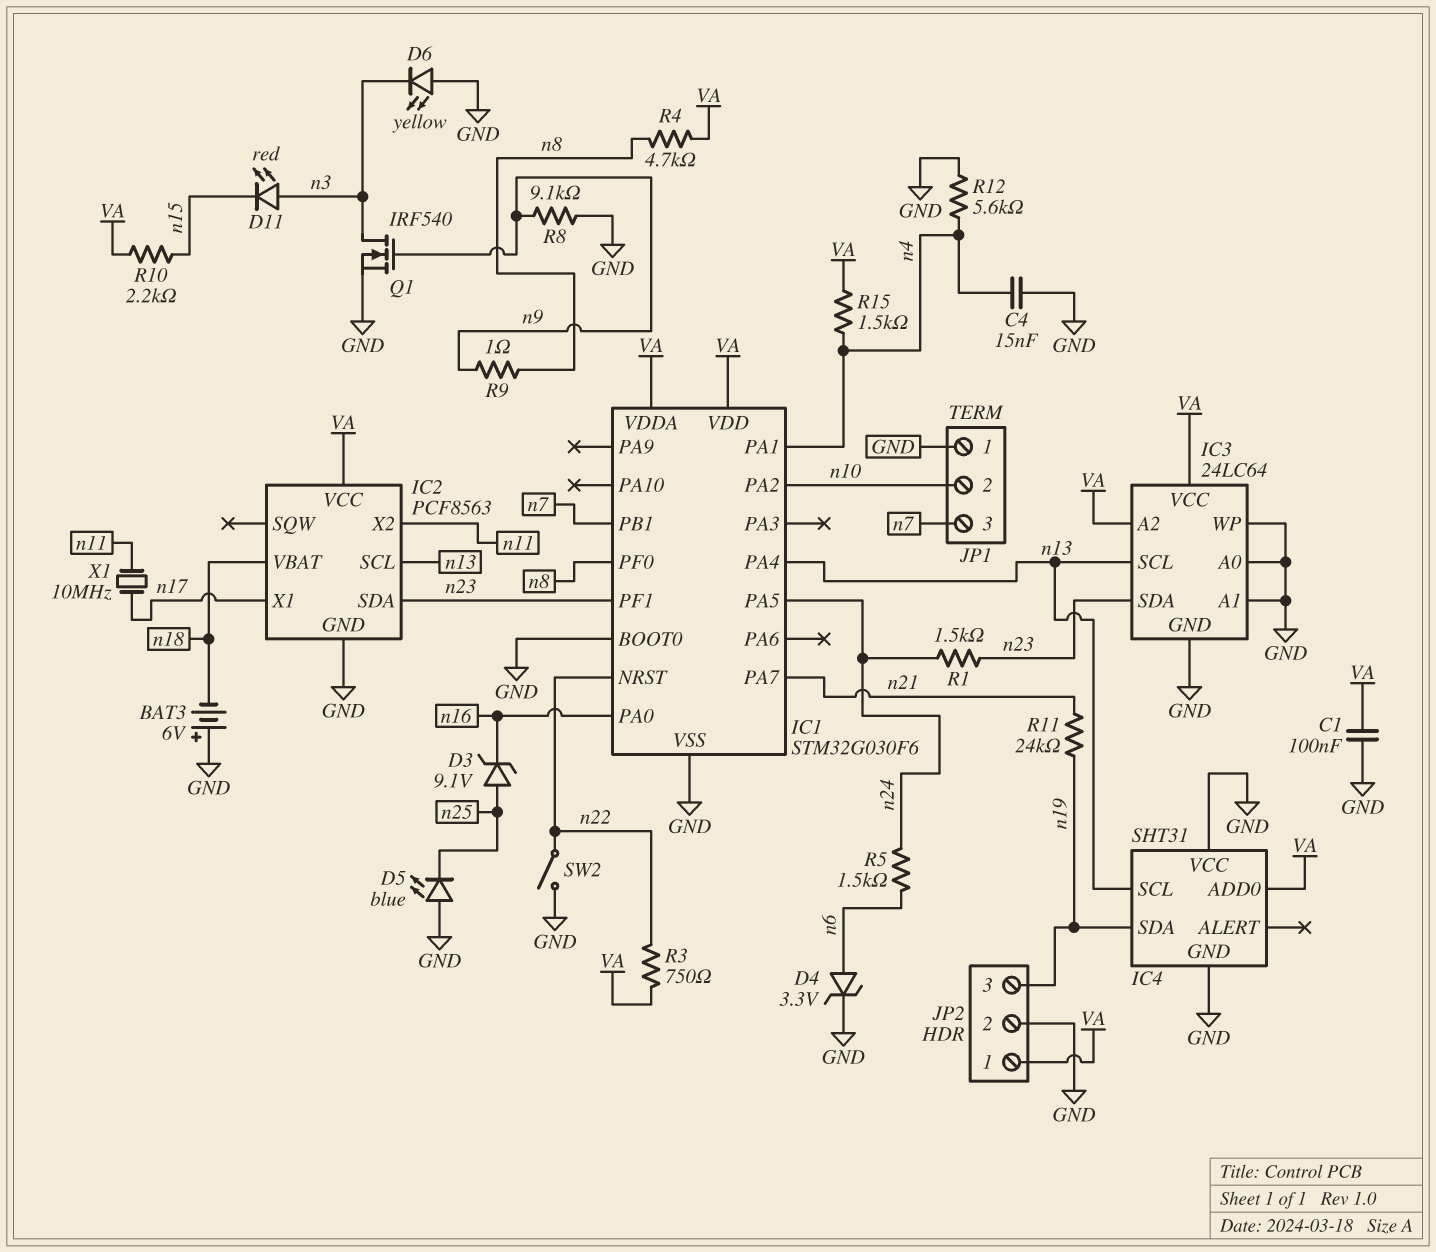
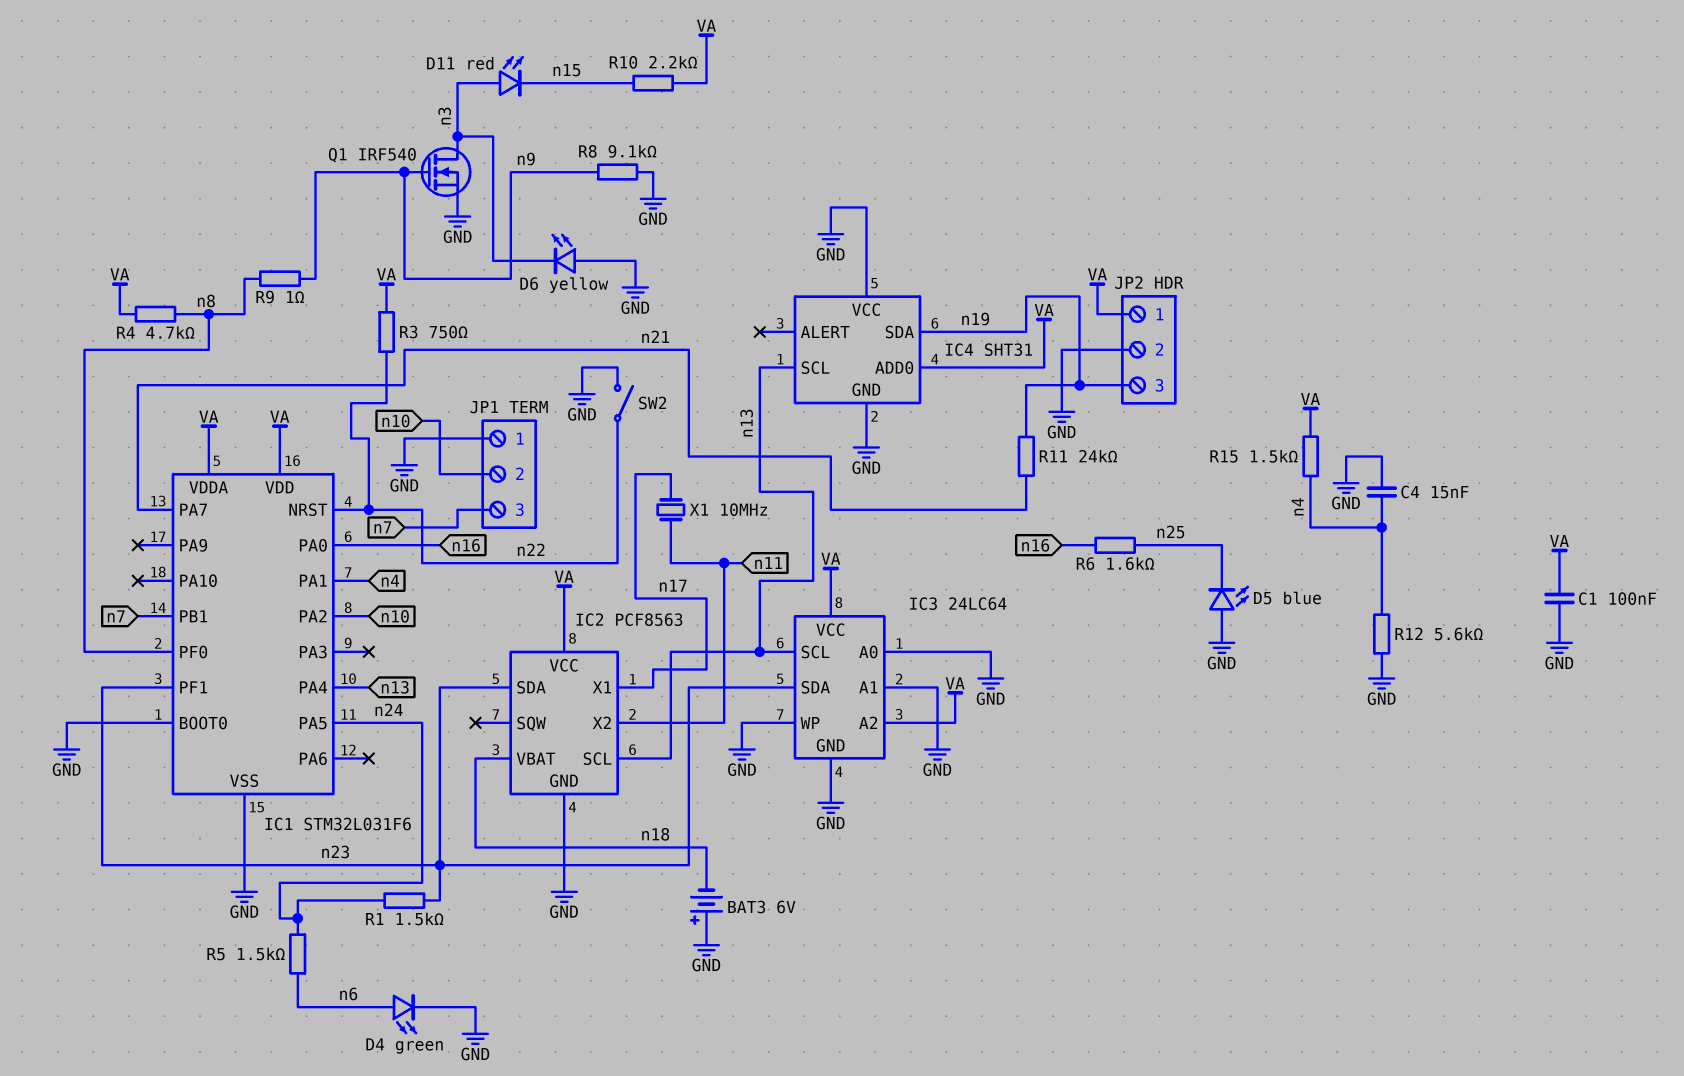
D3: zener 9.1V (A n25, K n16) -> none
D4: zener 3.3V (A n6, K GND) -> LED green (A n6, K GND)
IC1: STM32G030F6 -> STM32L031F6
R6: none -> 1.6k (n16, n25)

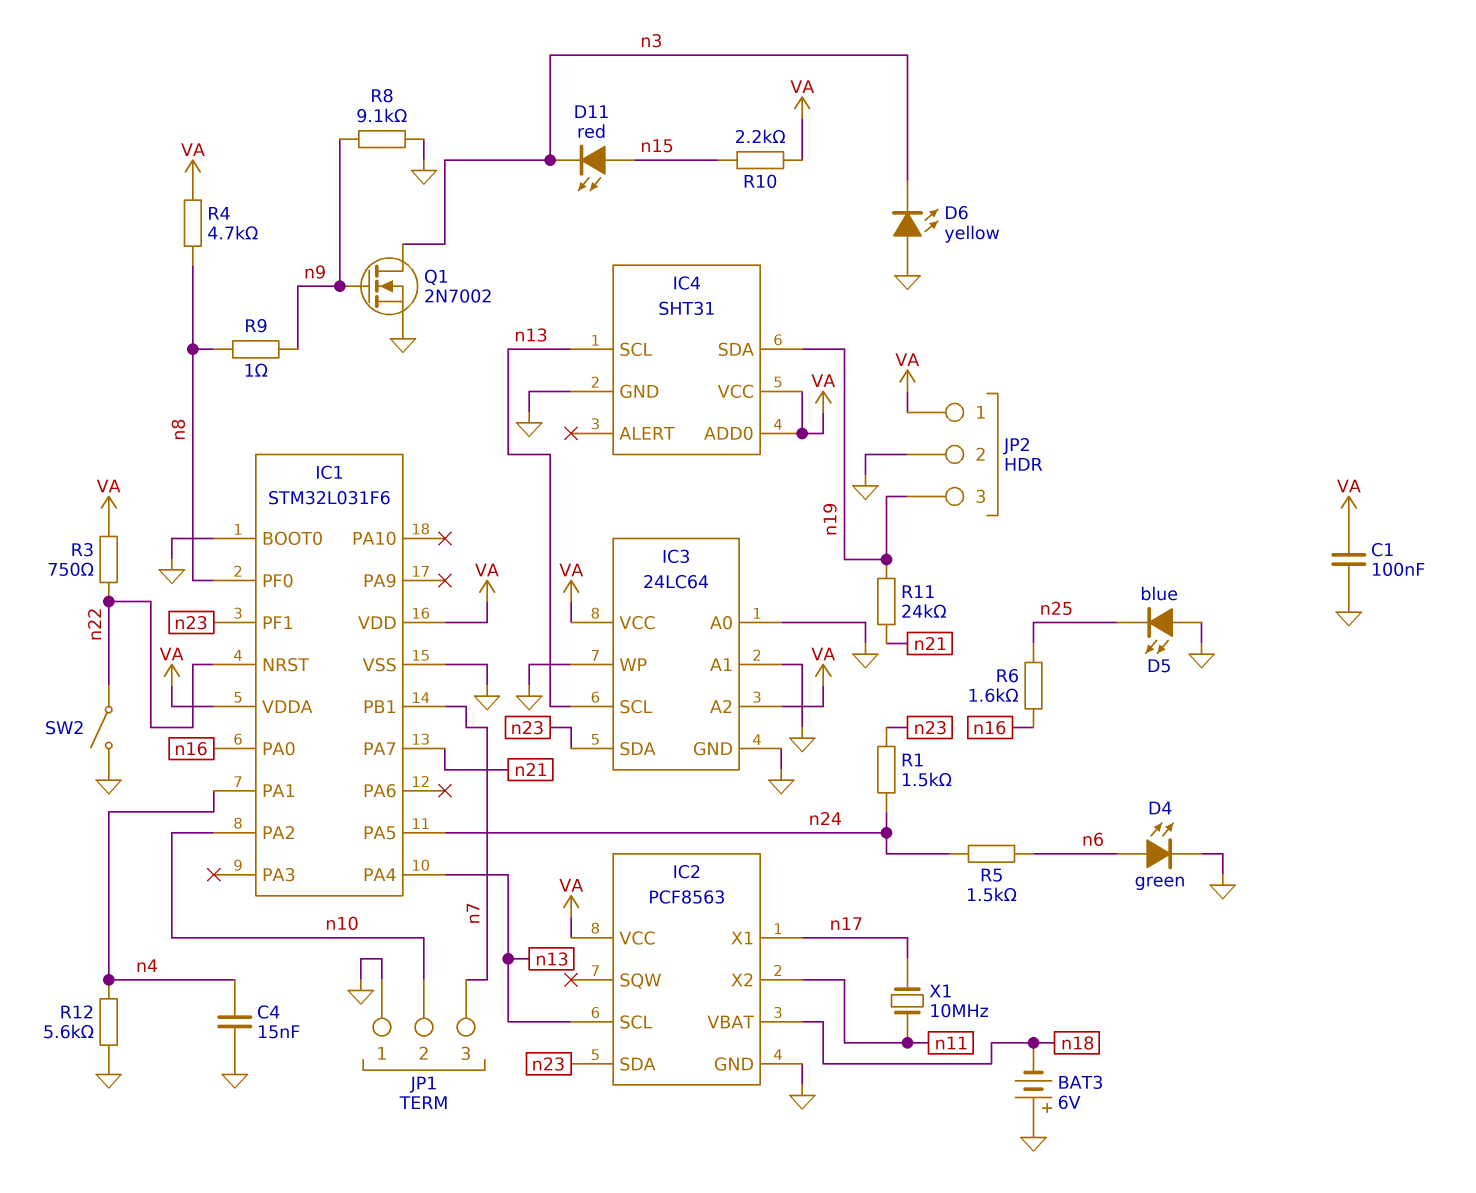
D11: LED red (A n3, K n15) -> LED red (A n15, K n3)
IC4 pin VCC: GND -> VA
Q1: NMOS IRF540 (G n9, D n3, S GND) -> NMOS 2N7002 (G n9, D n3, S GND)
R15: 1.5k (VA, n4) -> none

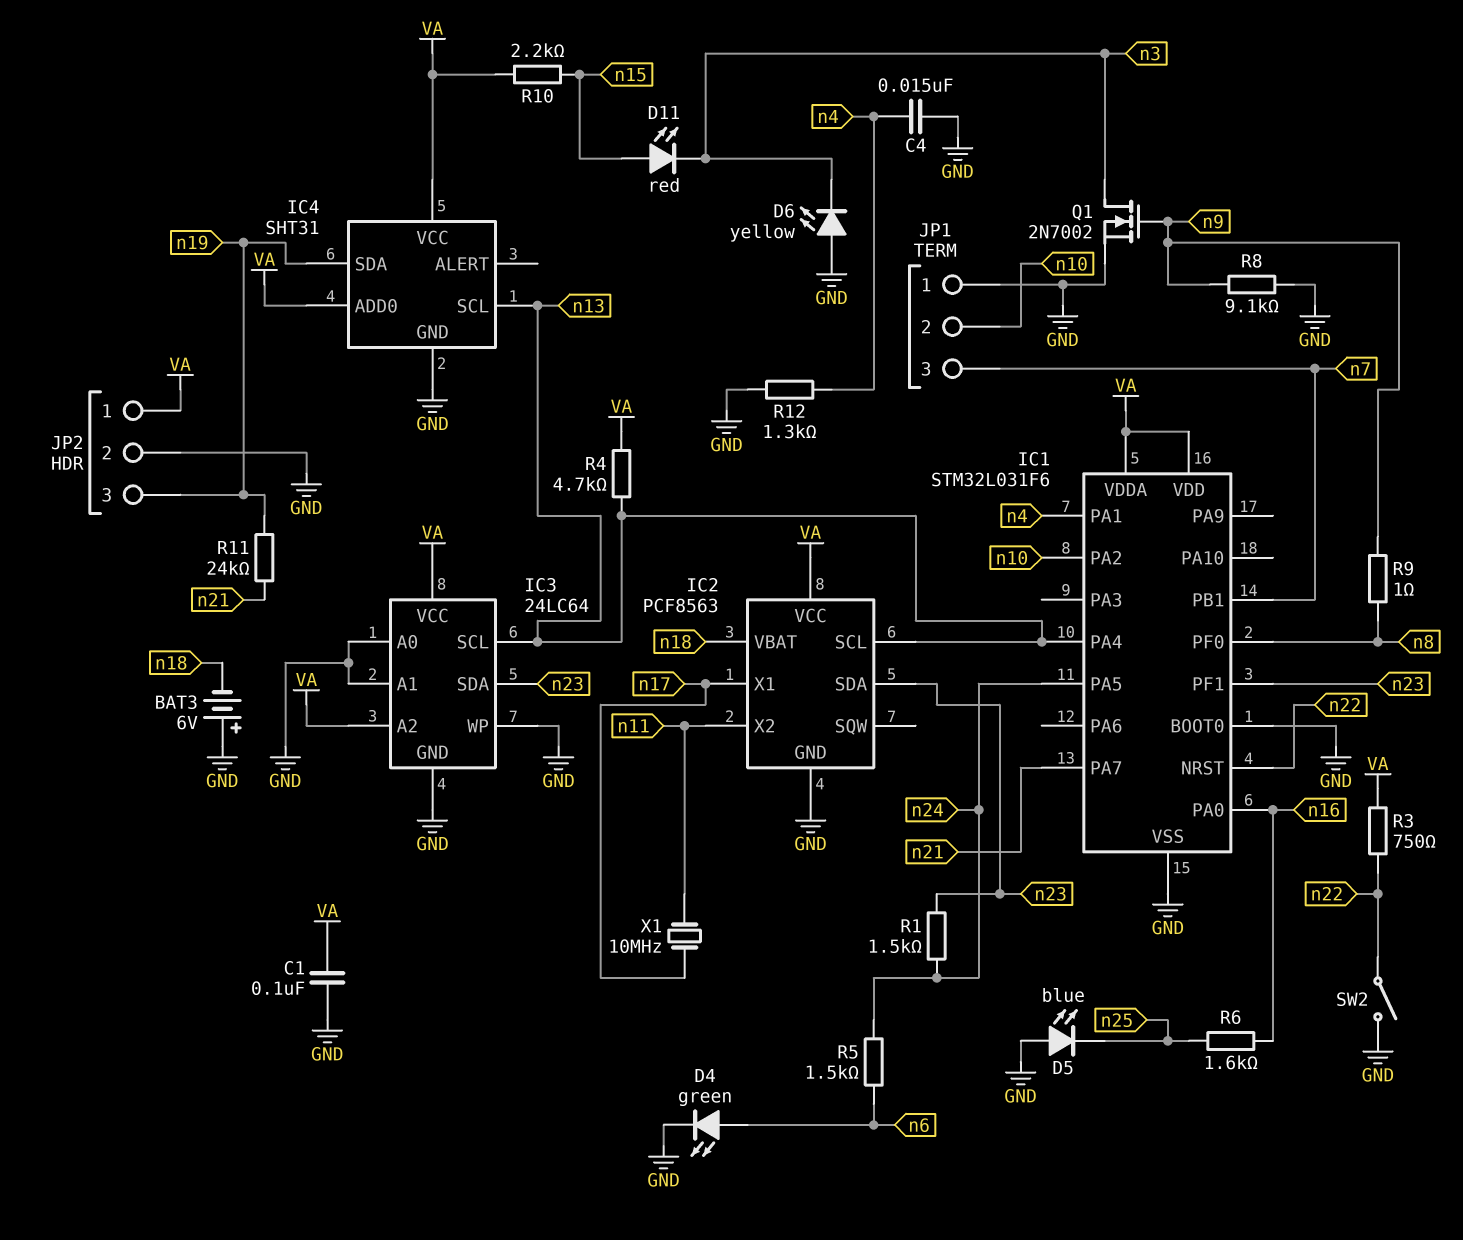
R4: 4.7k (VA, n8) -> 4.7k (VA, n13)
R12: 5.6k (GND, n4) -> 1.3k (GND, n4)

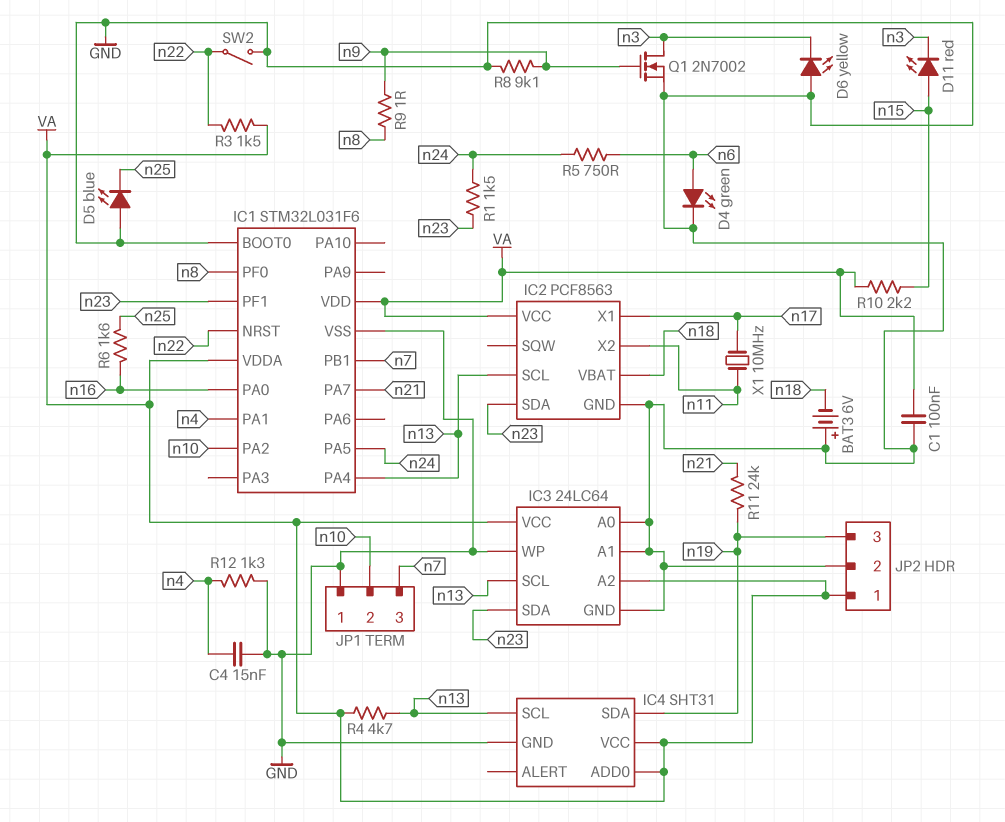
R3: 750 (VA, n22) -> 1.5k (VA, n22)
R5: 1.5k (n6, n24) -> 750 (n6, n24)

